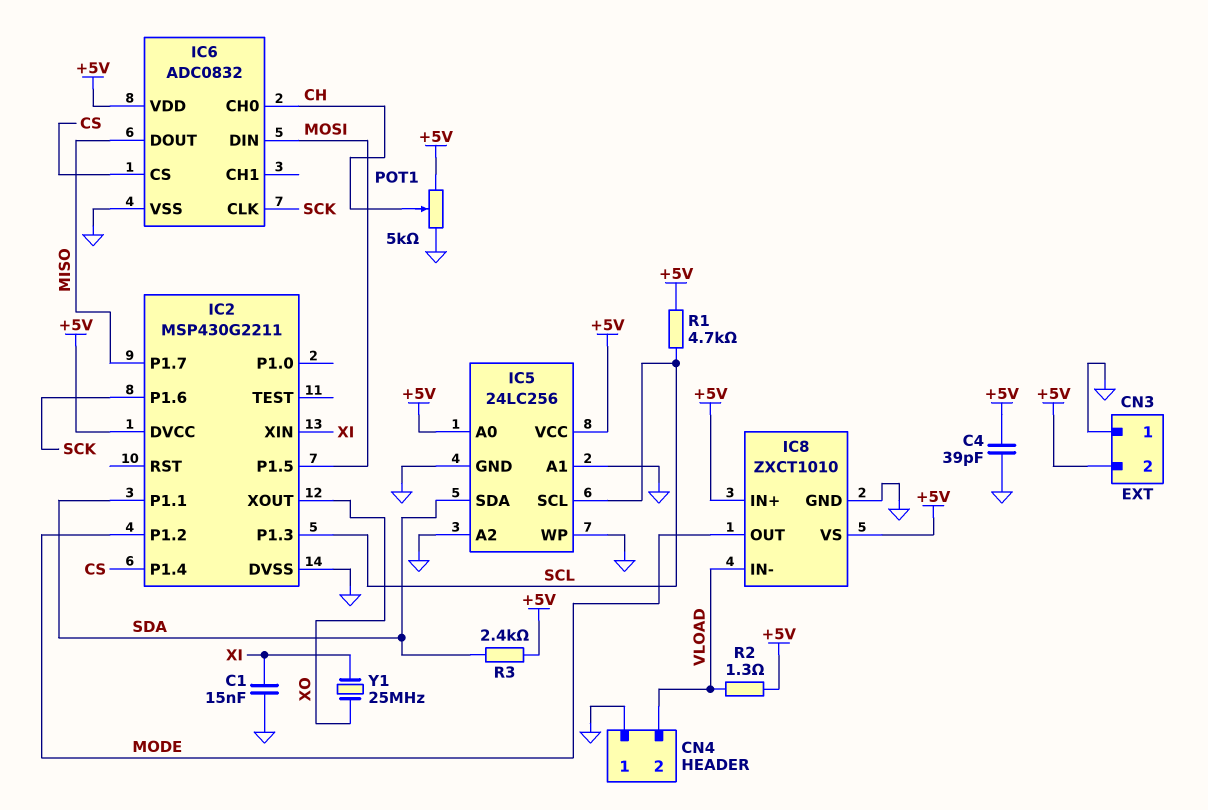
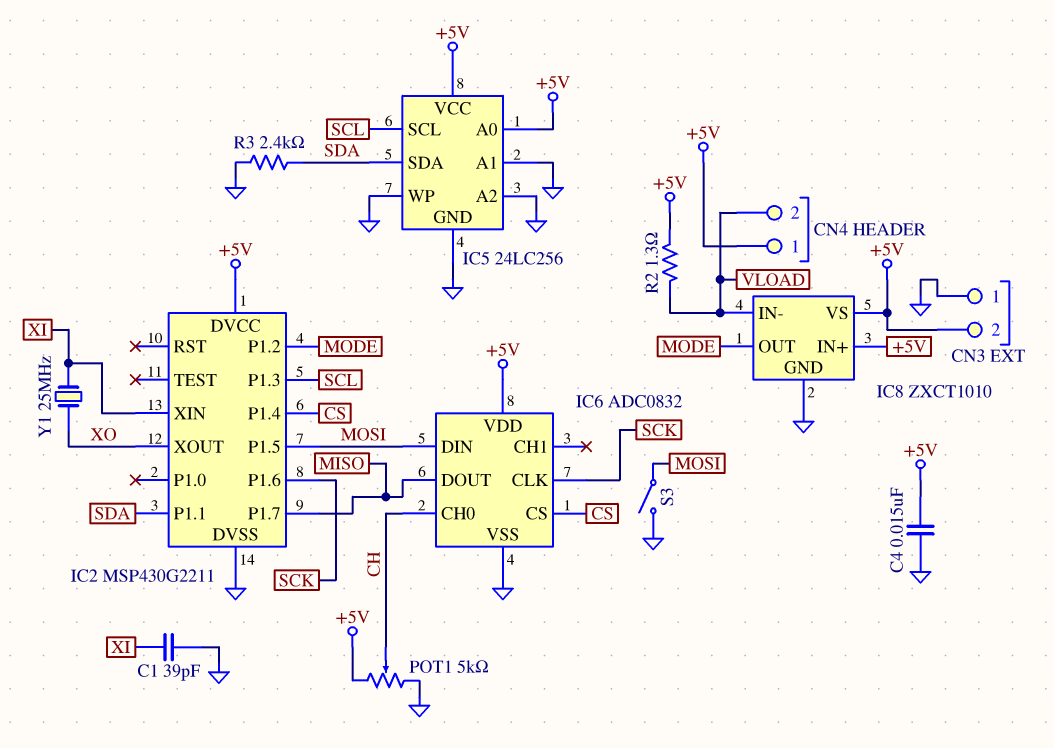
C1: 15nF (GND, XI) -> 39pF (GND, XI)
C4: 39pF (+5V, GND) -> 15nF (+5V, GND)
CN4 pin 1: GND -> +5V
R1: 4.7k (+5V, SCL) -> none
R3: 2.4k (+5V, SDA) -> 2.4k (GND, SDA)
S3: none -> switch (GND, MOSI)

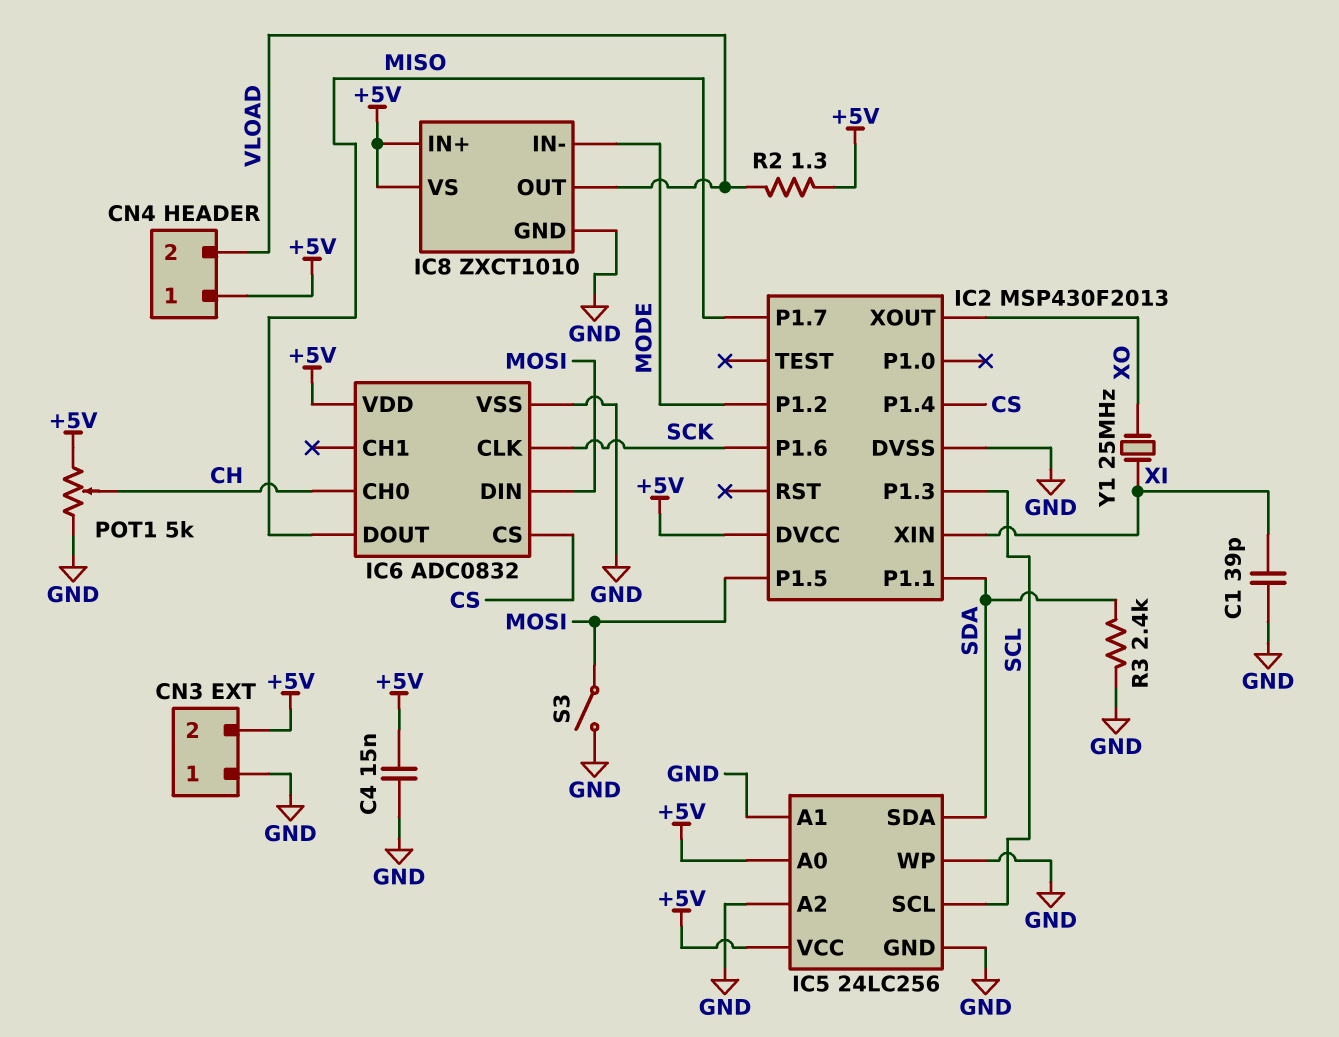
IC2: MSP430G2211 -> MSP430F2013
IC8 pin IN-: VLOAD -> MODE
IC8 pin OUT: MODE -> VLOAD

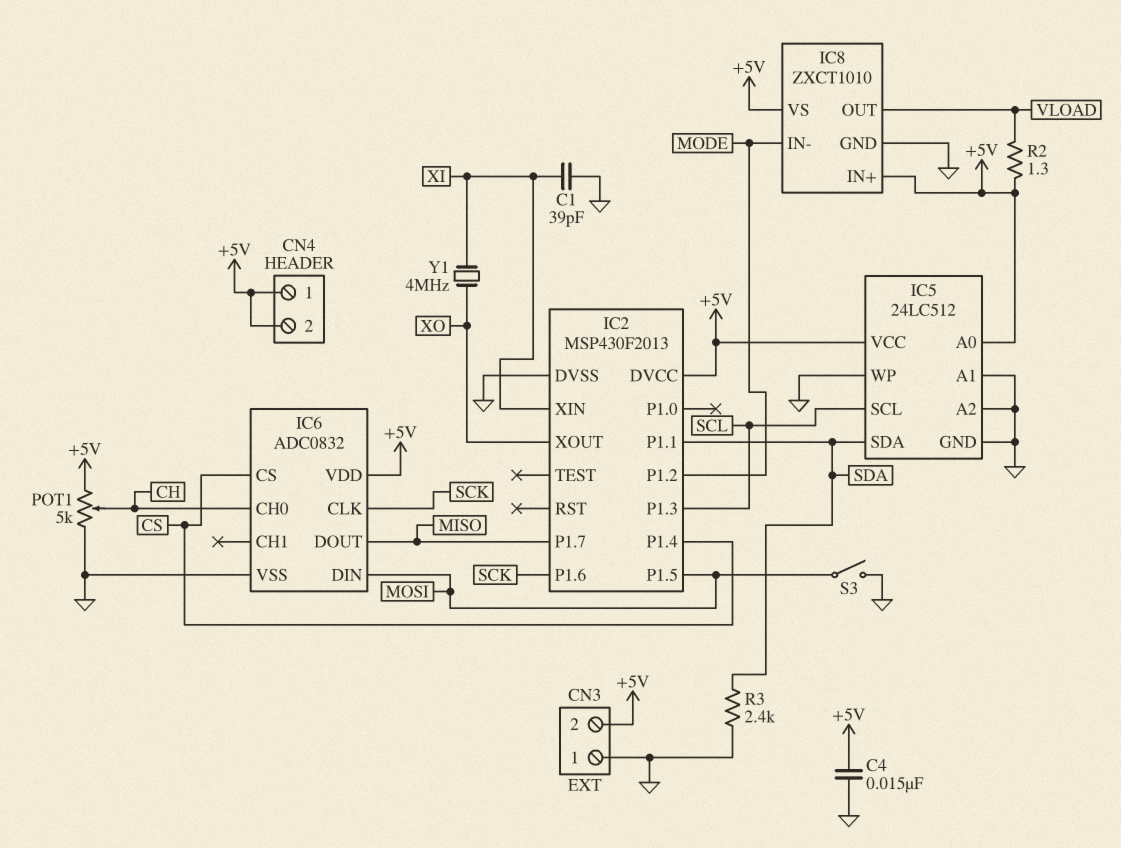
CN4 pin 2: VLOAD -> +5V
IC5: 24LC256 -> 24LC512
Y1: 25MHz (XI, XO) -> 4MHz (XI, XO)

